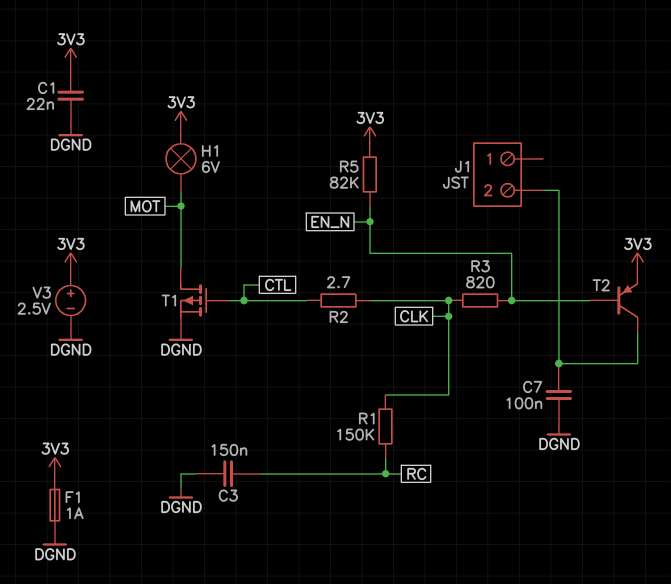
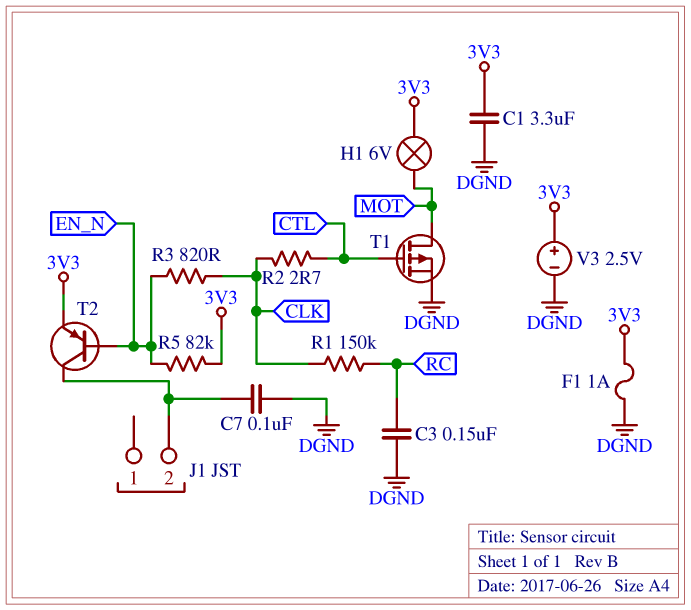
C1: 22nF (3V3, DGND) -> 3.3uF (3V3, DGND)

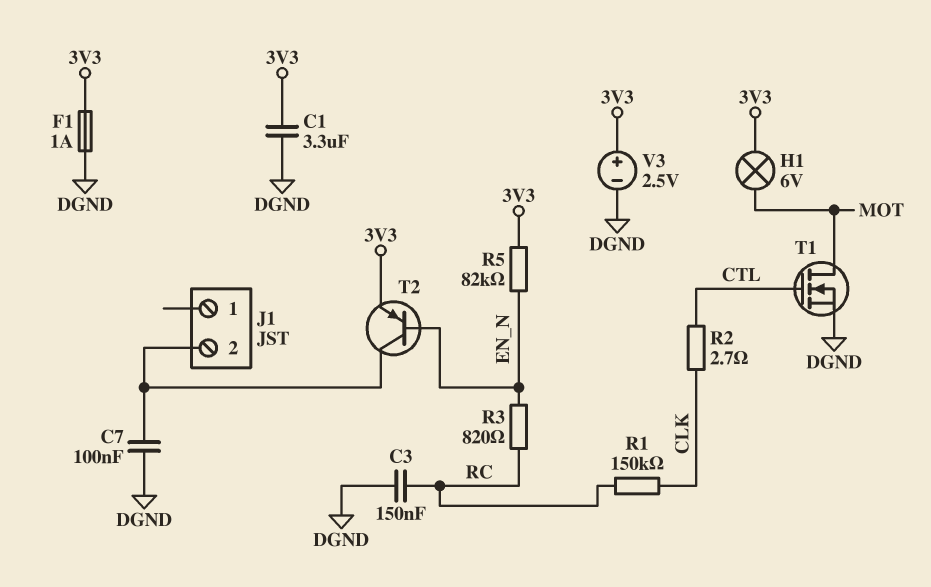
R3: 820 (CLK, EN_N) -> 820 (EN_N, RC)
T1: PMOS (G CTL, D MOT, S DGND) -> NMOS (G CTL, D MOT, S DGND)

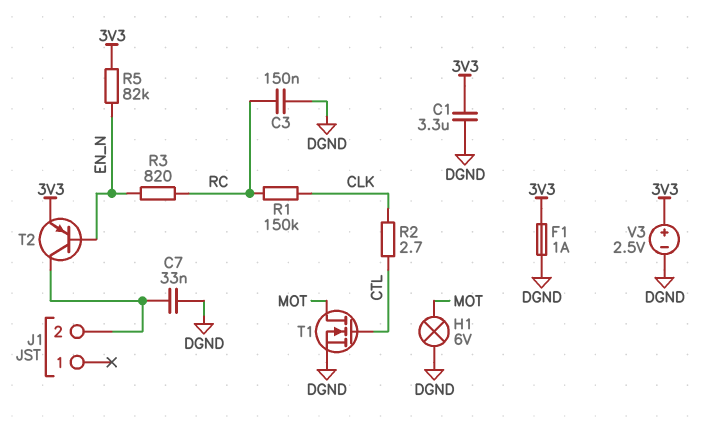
C7: 100nF (DGND, J1/2) -> 33nF (DGND, J1/2)
H1: lamp 6V (3V3, MOT) -> lamp 6V (DGND, MOT)

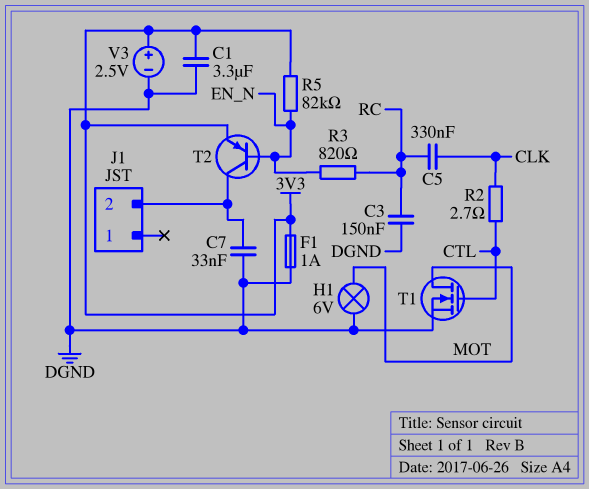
C5: none -> 330nF (CLK, RC)
R1: 150k (CLK, RC) -> none

